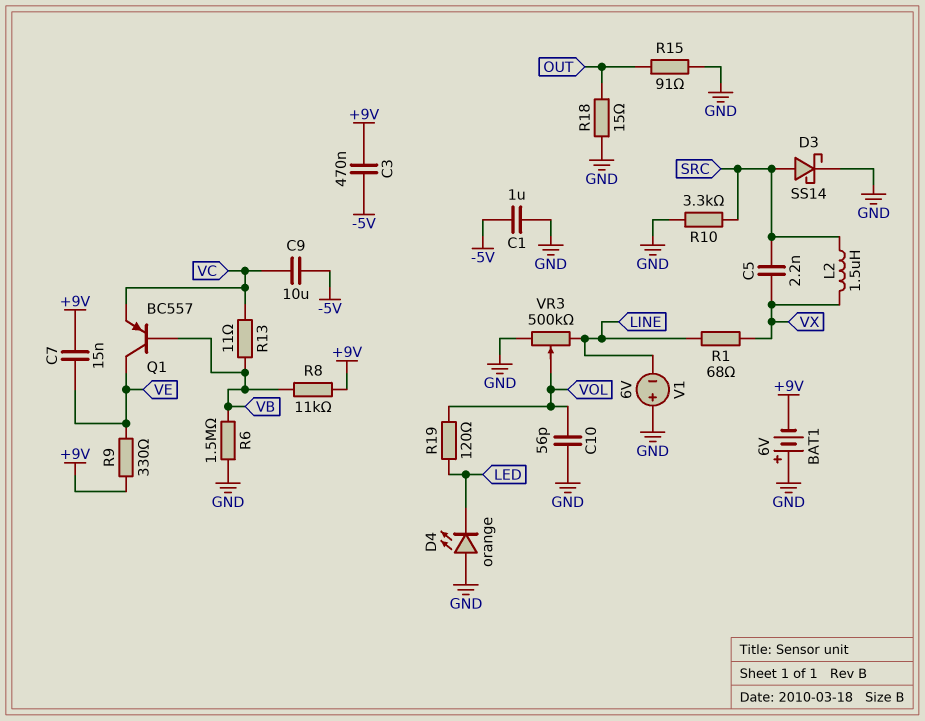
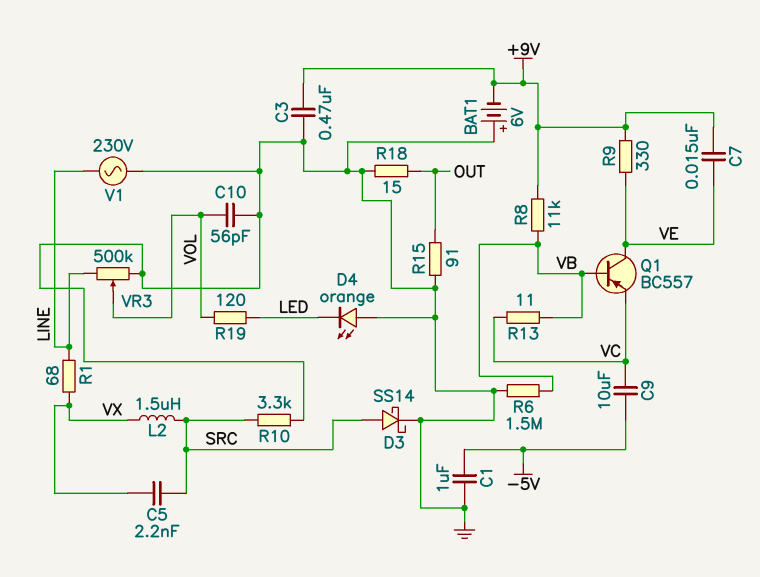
C3: 470nF (+9V, -5V) -> 470nF (+9V, GND)
V1: 6V (plus GND, minus LINE) -> AC 230V (GND, LINE)

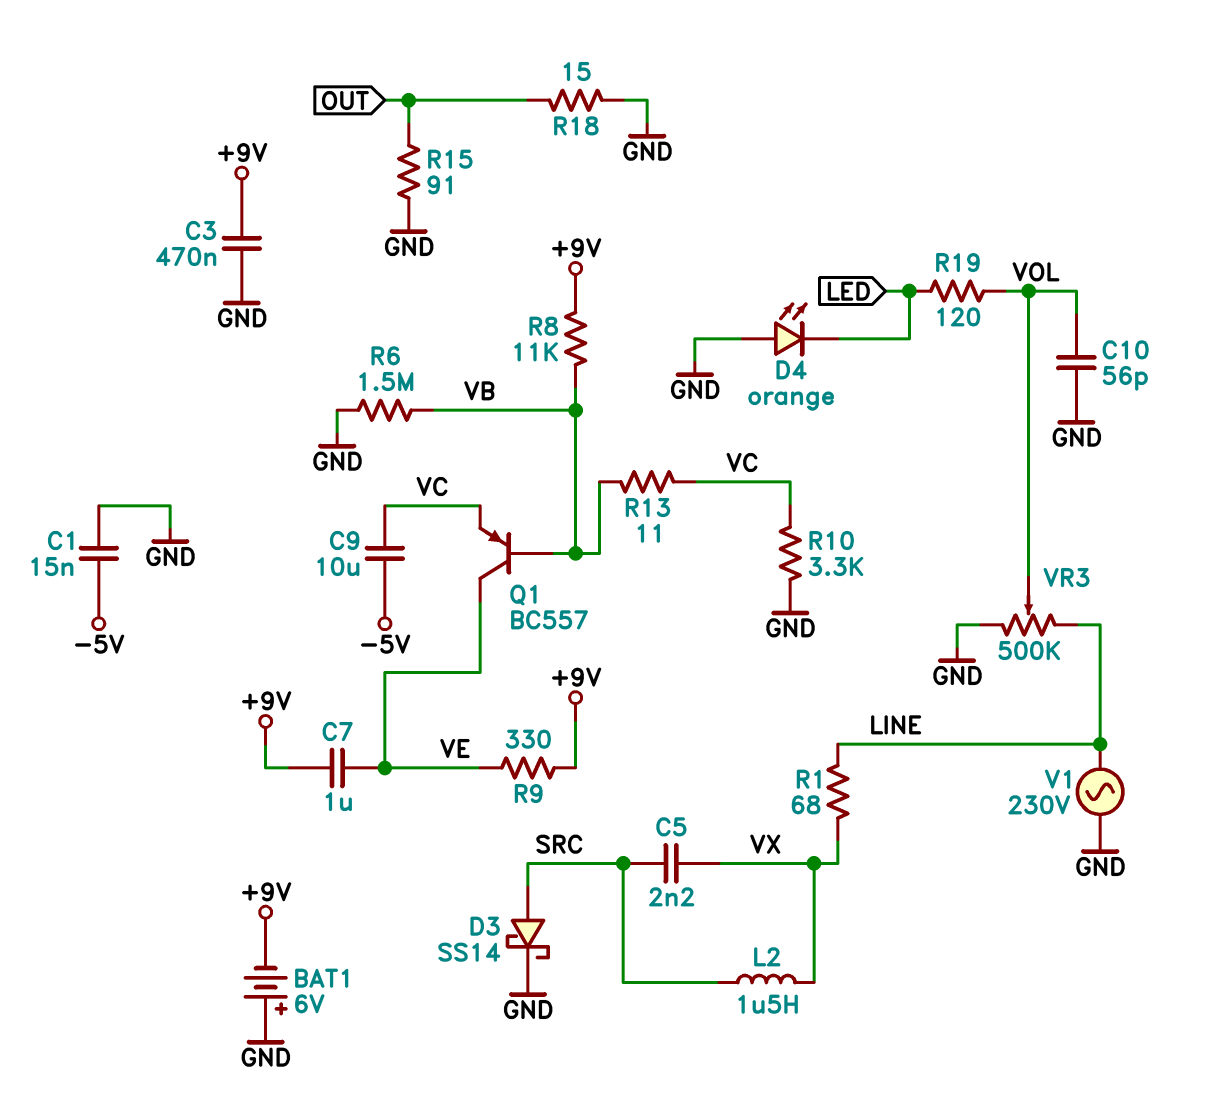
C1: 1uF (-5V, GND) -> 15nF (-5V, GND)
C7: 15nF (+9V, VE) -> 1uF (+9V, VE)
R10: 3.3k (GND, SRC) -> 3.3k (GND, VC)

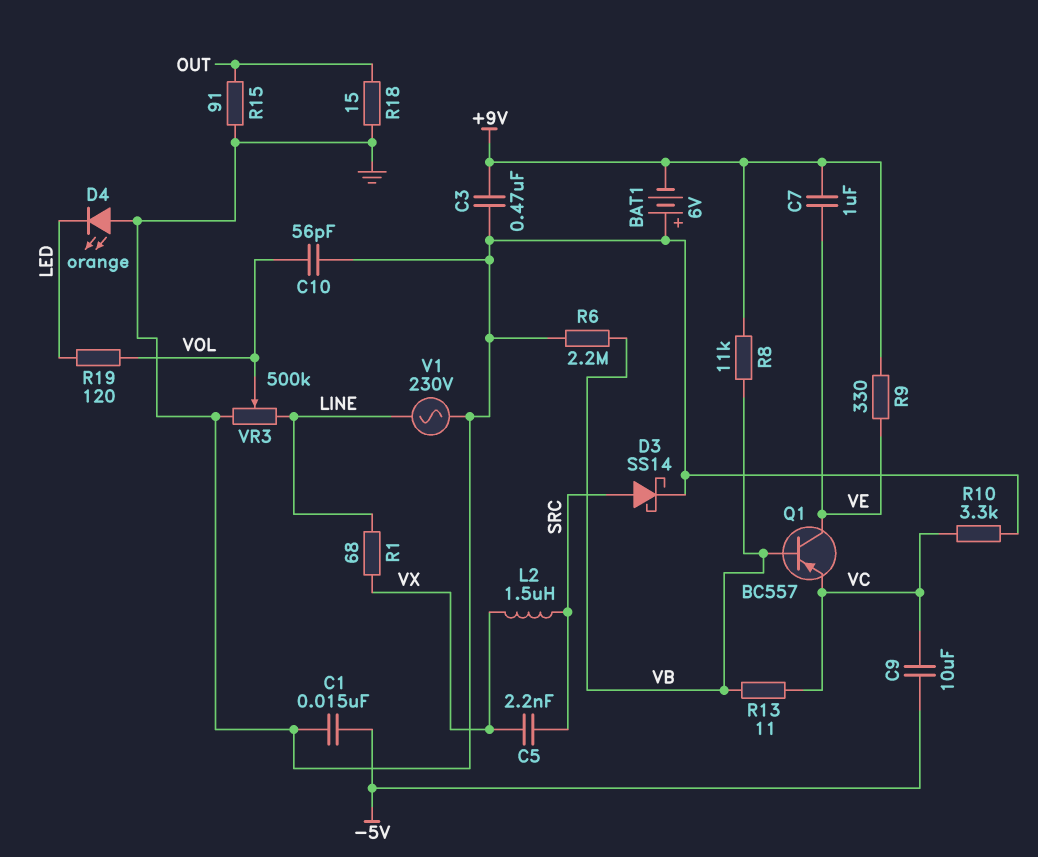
R6: 1.5M (GND, VB) -> 2.2M (GND, VB)

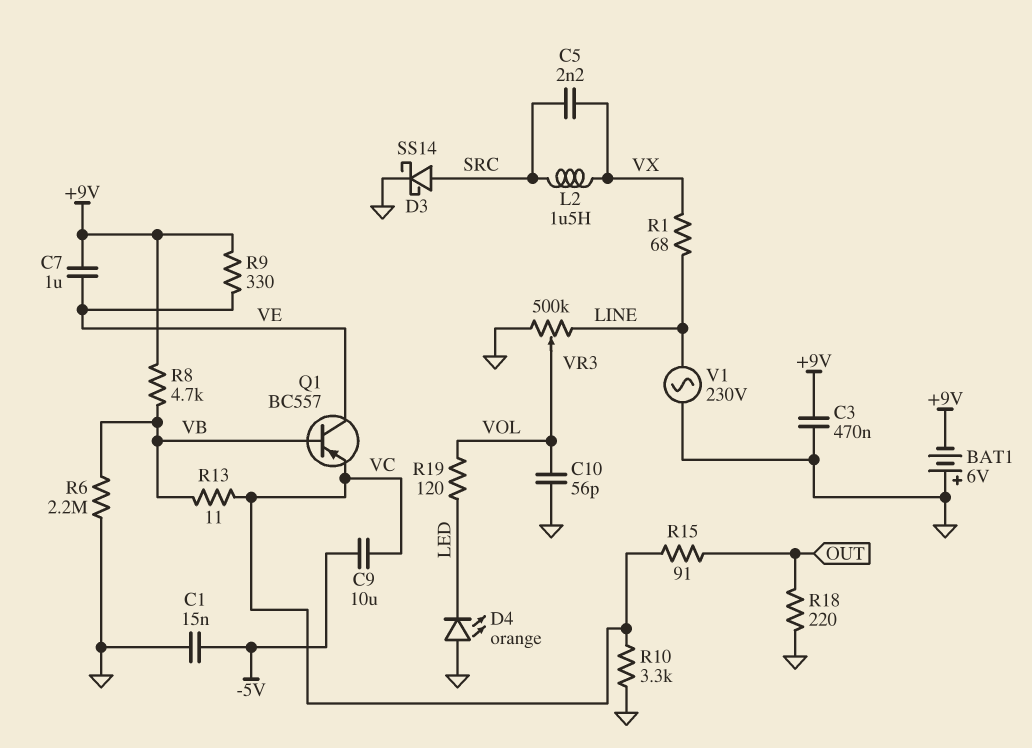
R8: 11k (+9V, VB) -> 4.7k (+9V, VB)
R15: 91 (GND, OUT) -> 91 (OUT, VC)
R18: 15 (GND, OUT) -> 220 (GND, OUT)

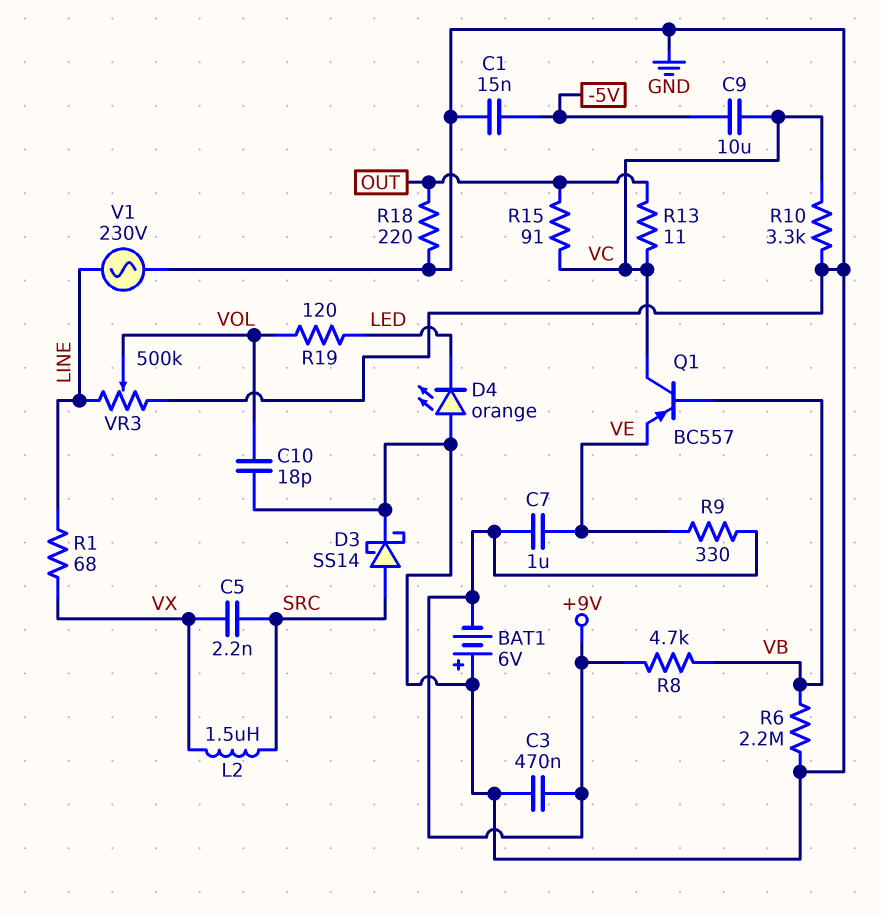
C10: 56pF (GND, VOL) -> 18pF (GND, VOL)
Q1: PNP BC557 (B VB, C VE, E VC) -> PNP BC557 (B VB, C VC, E VE)
R13: 11 (VB, VC) -> 11 (OUT, VC)

